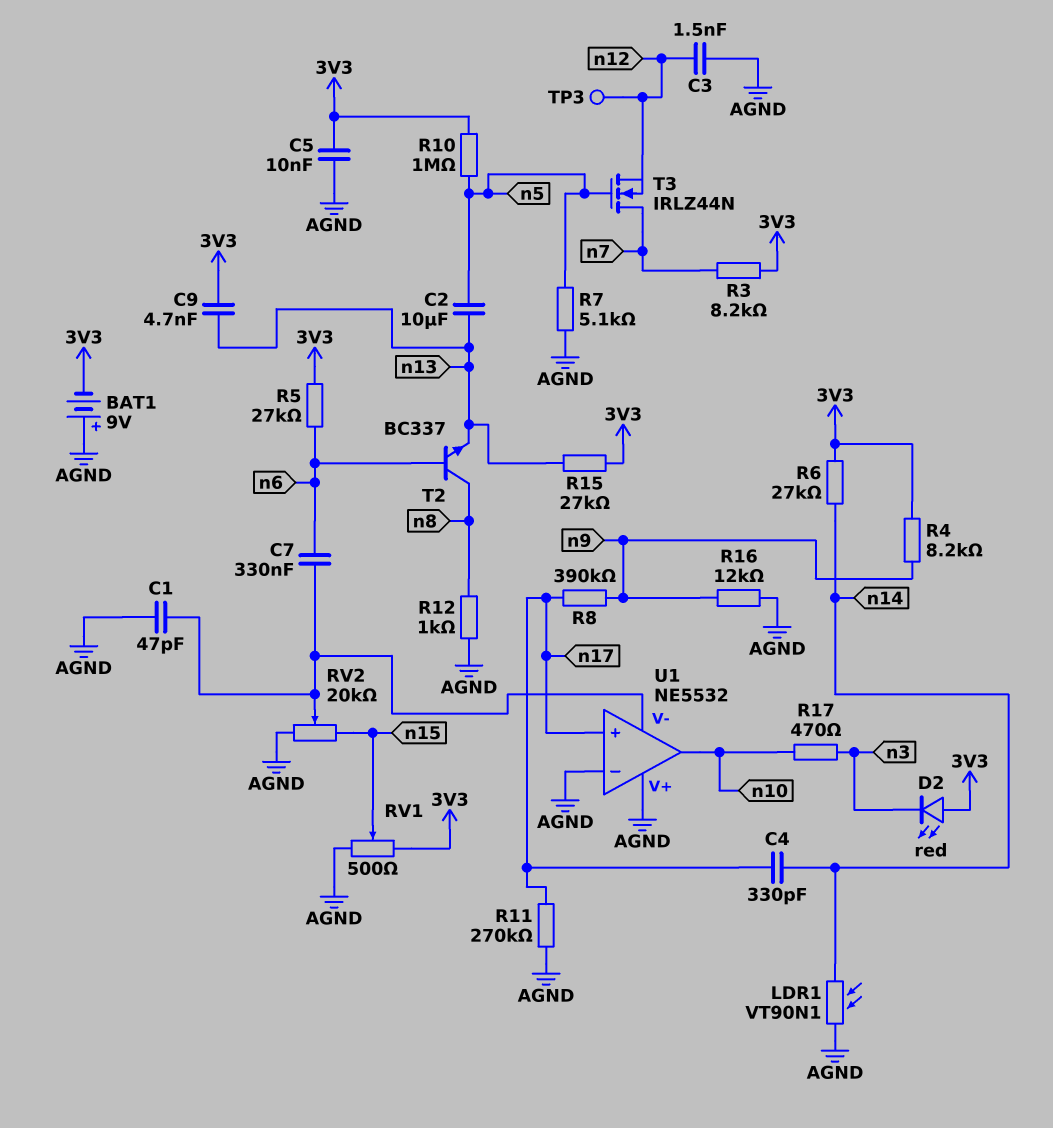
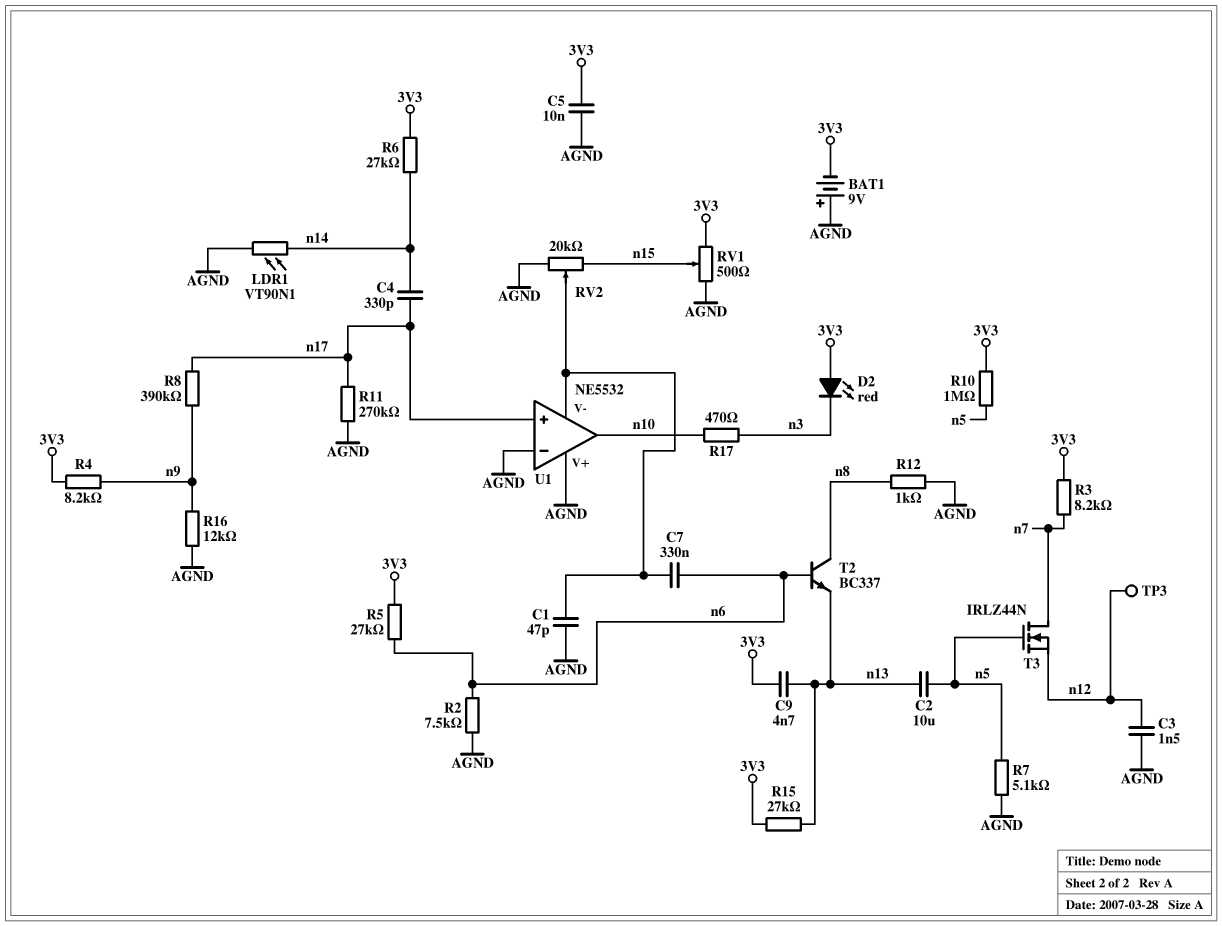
R2: none -> 7.5k (AGND, n6)

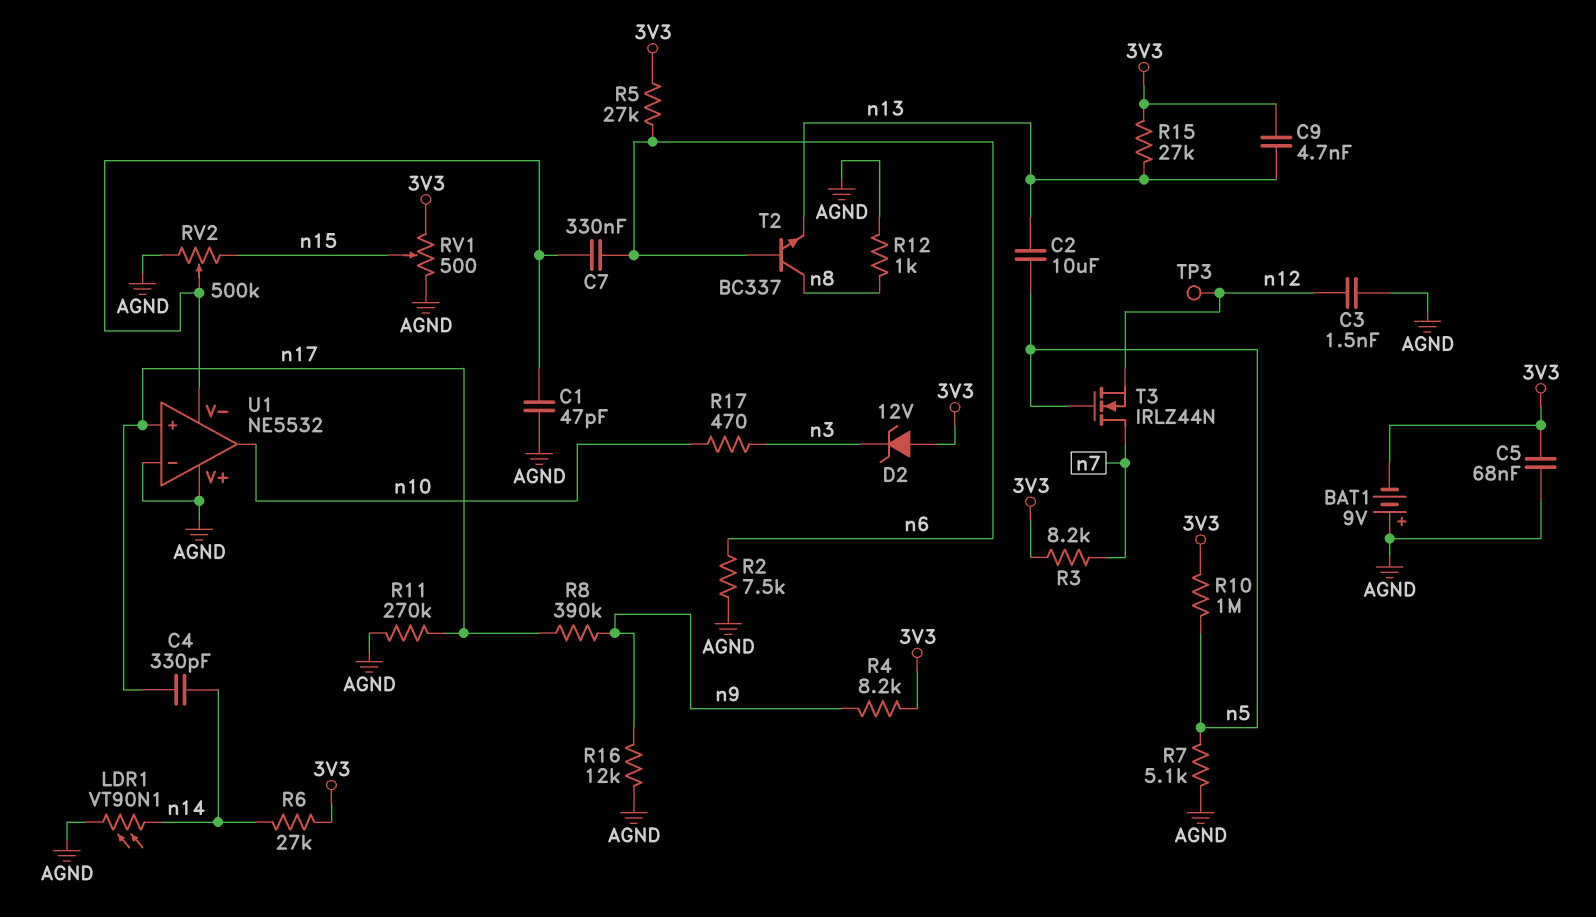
C5: 10nF (3V3, AGND) -> 68nF (3V3, AGND)
D2: LED red (A 3V3, K n3) -> zener 12V (A 3V3, K n3)
RV2: 20k (AGND, n15, wiper U1/V-) -> 500k (AGND, n15, wiper U1/V-)

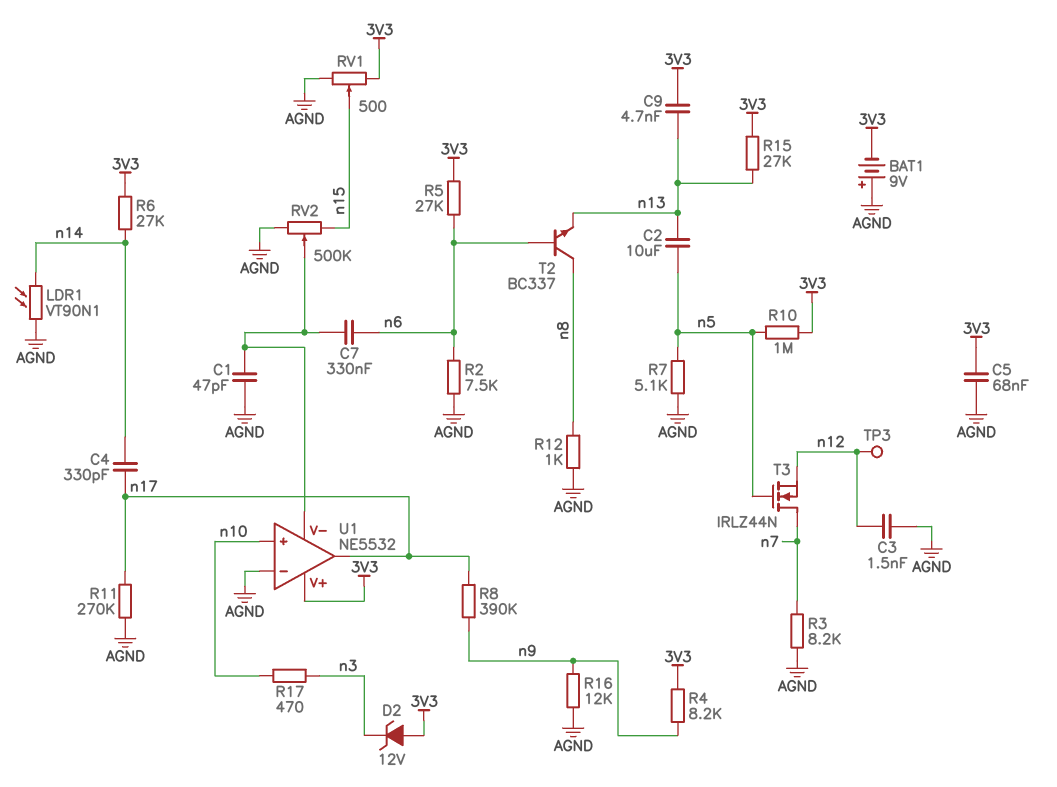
R3: 8.2k (3V3, n7) -> 8.2k (AGND, n7)
U1 pin V+: AGND -> 3V3
U1 pin in+: n17 -> n10
U1 pin out: n10 -> n17

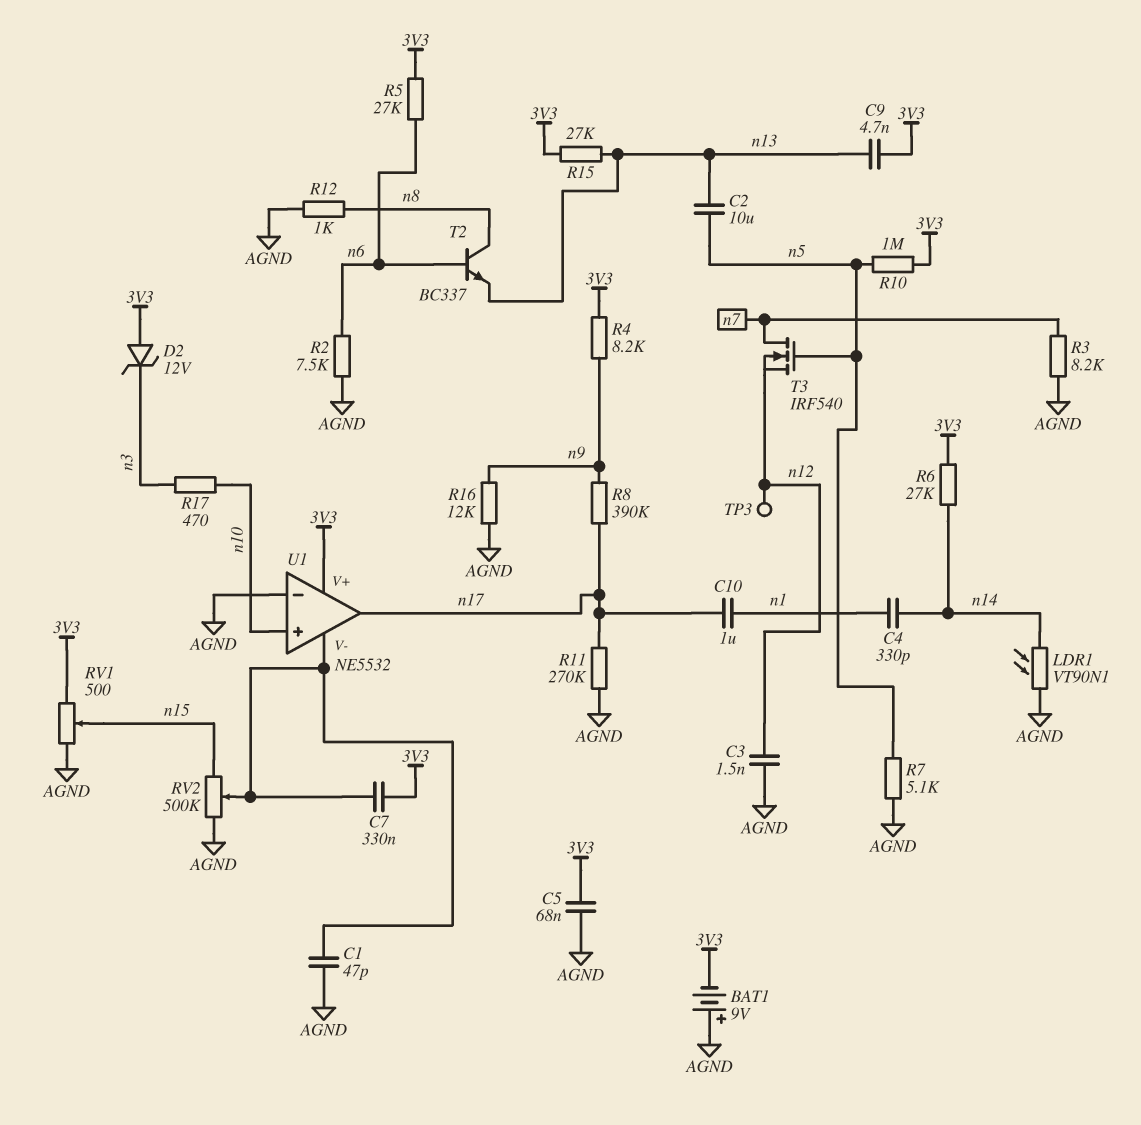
C4: 330pF (n14, n17) -> 330pF (n1, n14)
C7: 330nF (U1/V-, n6) -> 330nF (3V3, U1/V-)
C10: none -> 1uF (n1, n17)
T3: NMOS IRLZ44N (G n5, D n7, S n12) -> NMOS IRF540 (G n5, D n7, S n12)

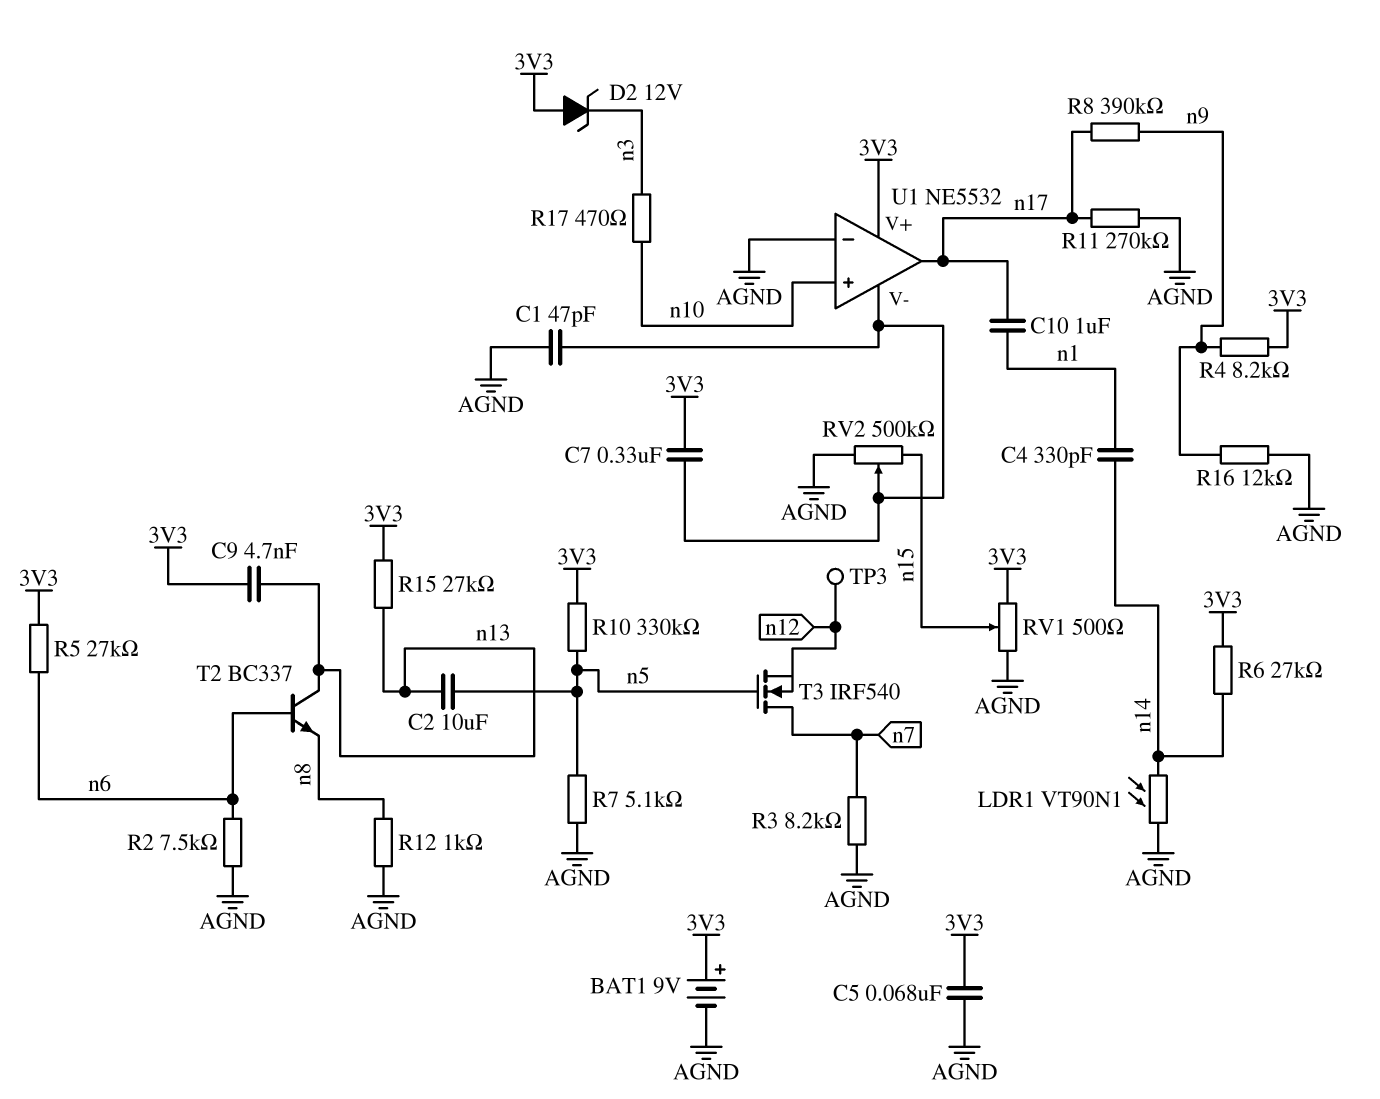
BAT1: 9V (plus AGND, minus 3V3) -> 9V (plus 3V3, minus AGND)
C3: 1.5nF (AGND, n12) -> none
R10: 1M (3V3, n5) -> 330k (3V3, n5)
T2: NPN BC337 (B n6, C n8, E n13) -> NPN BC337 (B n6, C n13, E n8)

